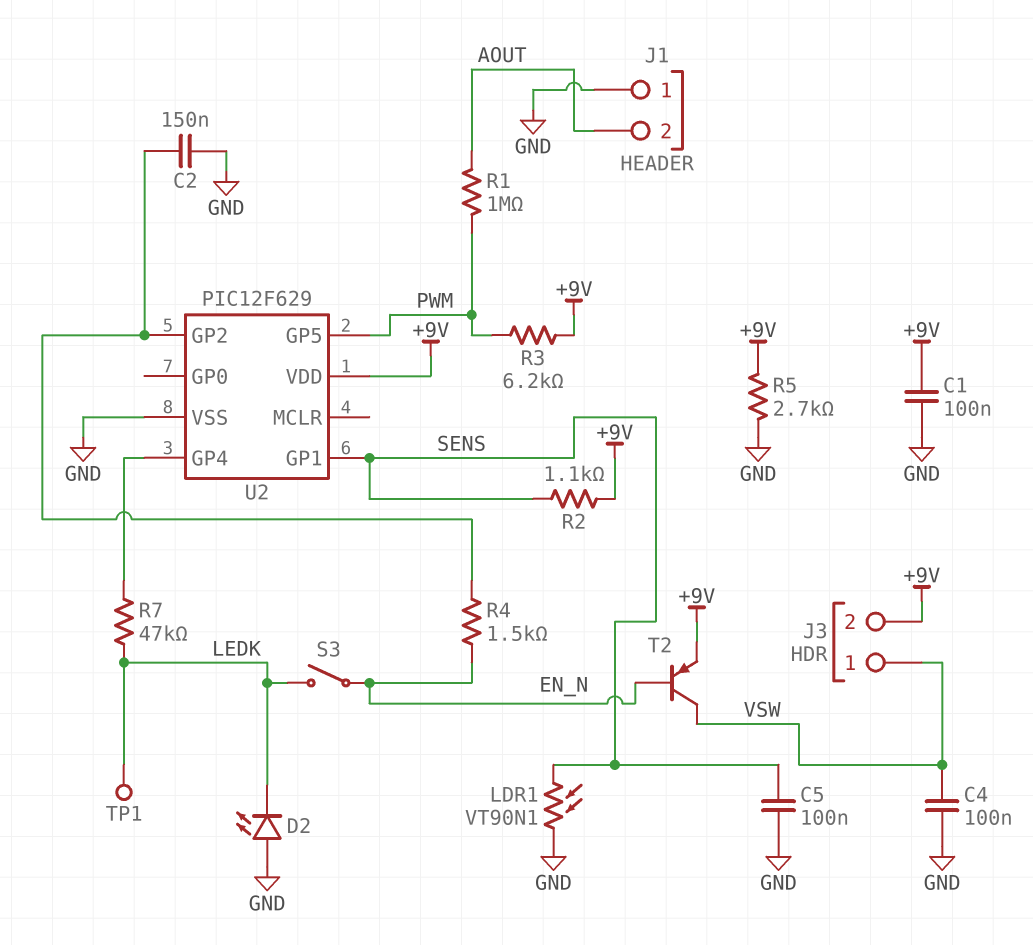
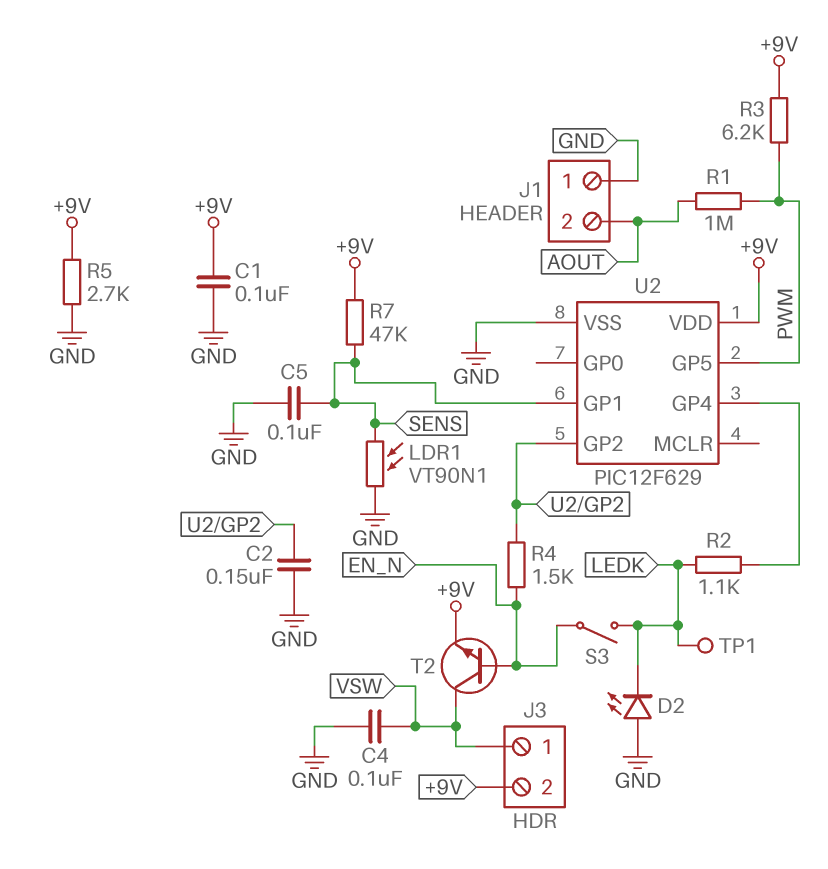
R2: 1.1k (+9V, SENS) -> 1.1k (LEDK, U2/GP4)
R7: 47k (LEDK, U2/GP4) -> 47k (+9V, SENS)
T2: PNP (B EN_N, C VSW, E +9V) -> NPN (B EN_N, C VSW, E +9V)

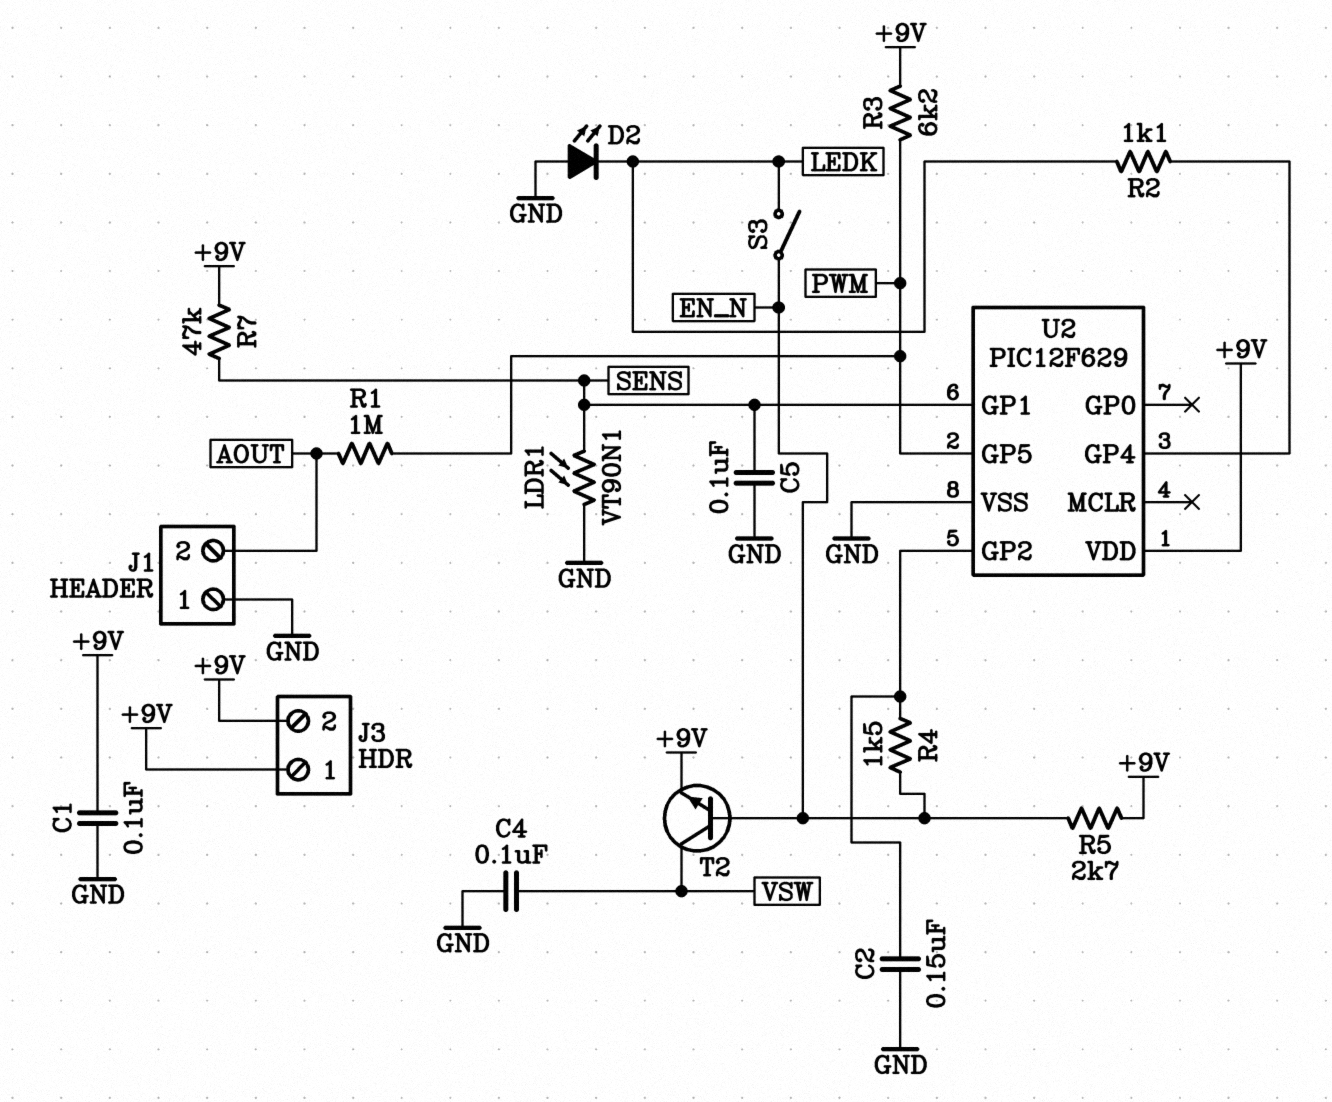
J3 pin 1: VSW -> +9V
R5: 2.7k (+9V, GND) -> 2.7k (+9V, EN_N)
TP1: test point (LEDK) -> none

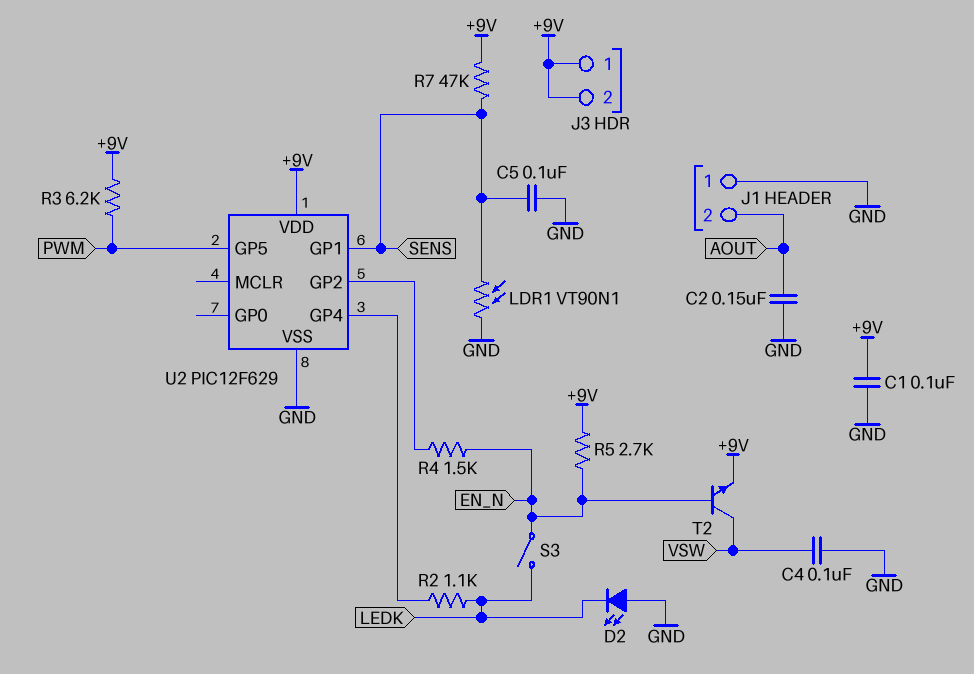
C2: 150nF (GND, U2/GP2) -> 150nF (AOUT, GND)
R1: 1M (AOUT, PWM) -> none

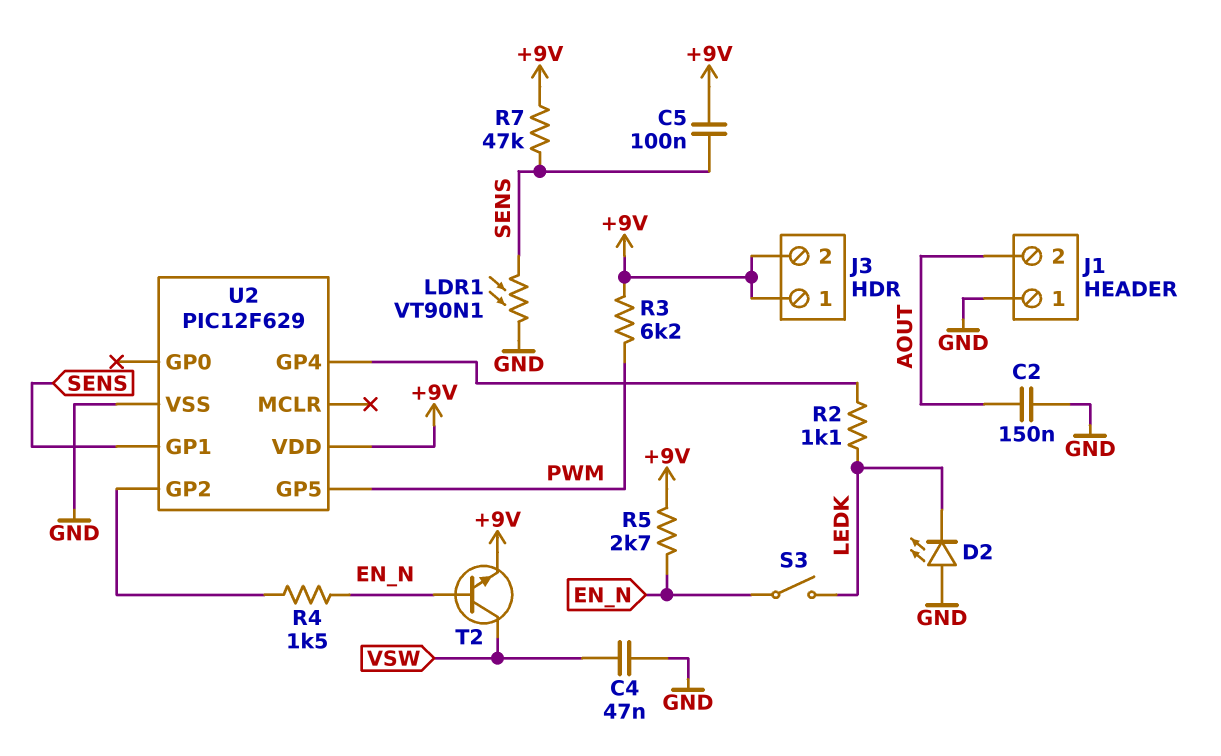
C1: 100nF (+9V, GND) -> none
C4: 100nF (GND, VSW) -> 47nF (GND, VSW)
C5: 100nF (GND, SENS) -> 100nF (+9V, SENS)

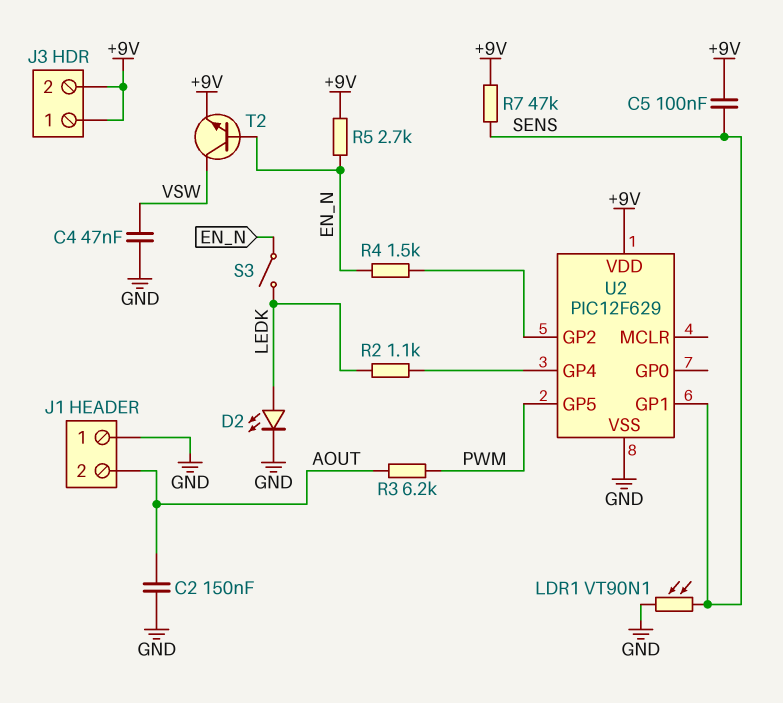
D2: LED (A GND, K LEDK) -> LED (A LEDK, K GND)
R3: 6.2k (+9V, PWM) -> 6.2k (AOUT, PWM)

